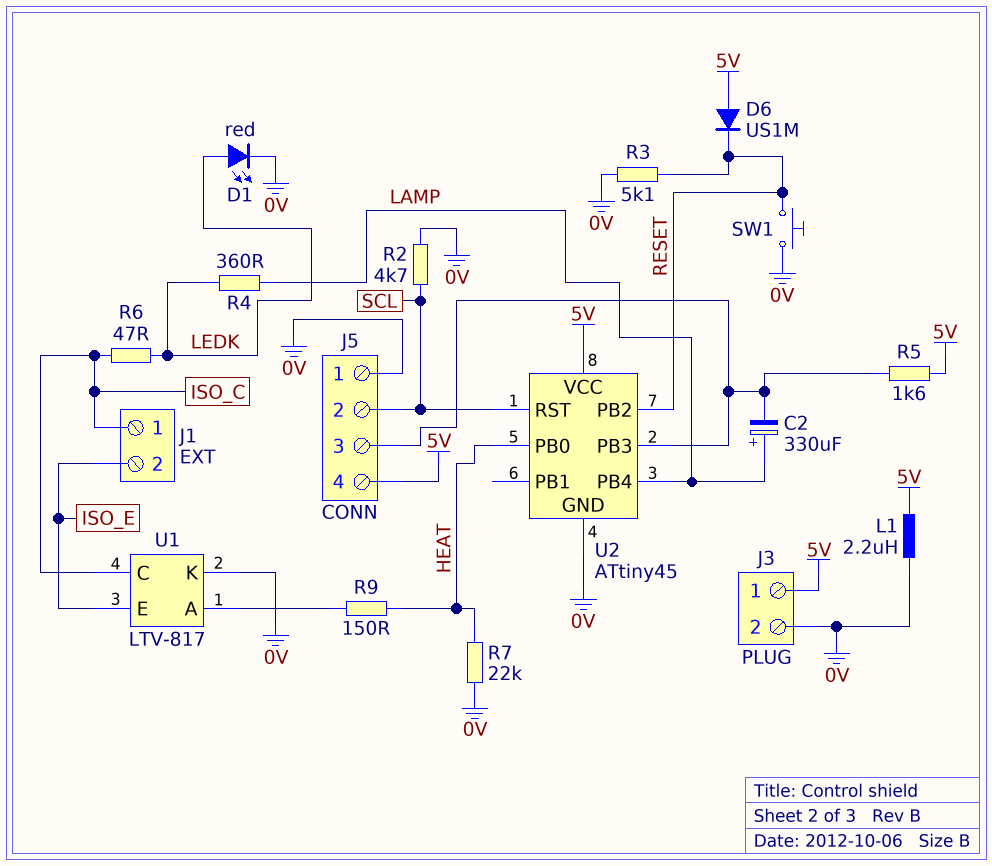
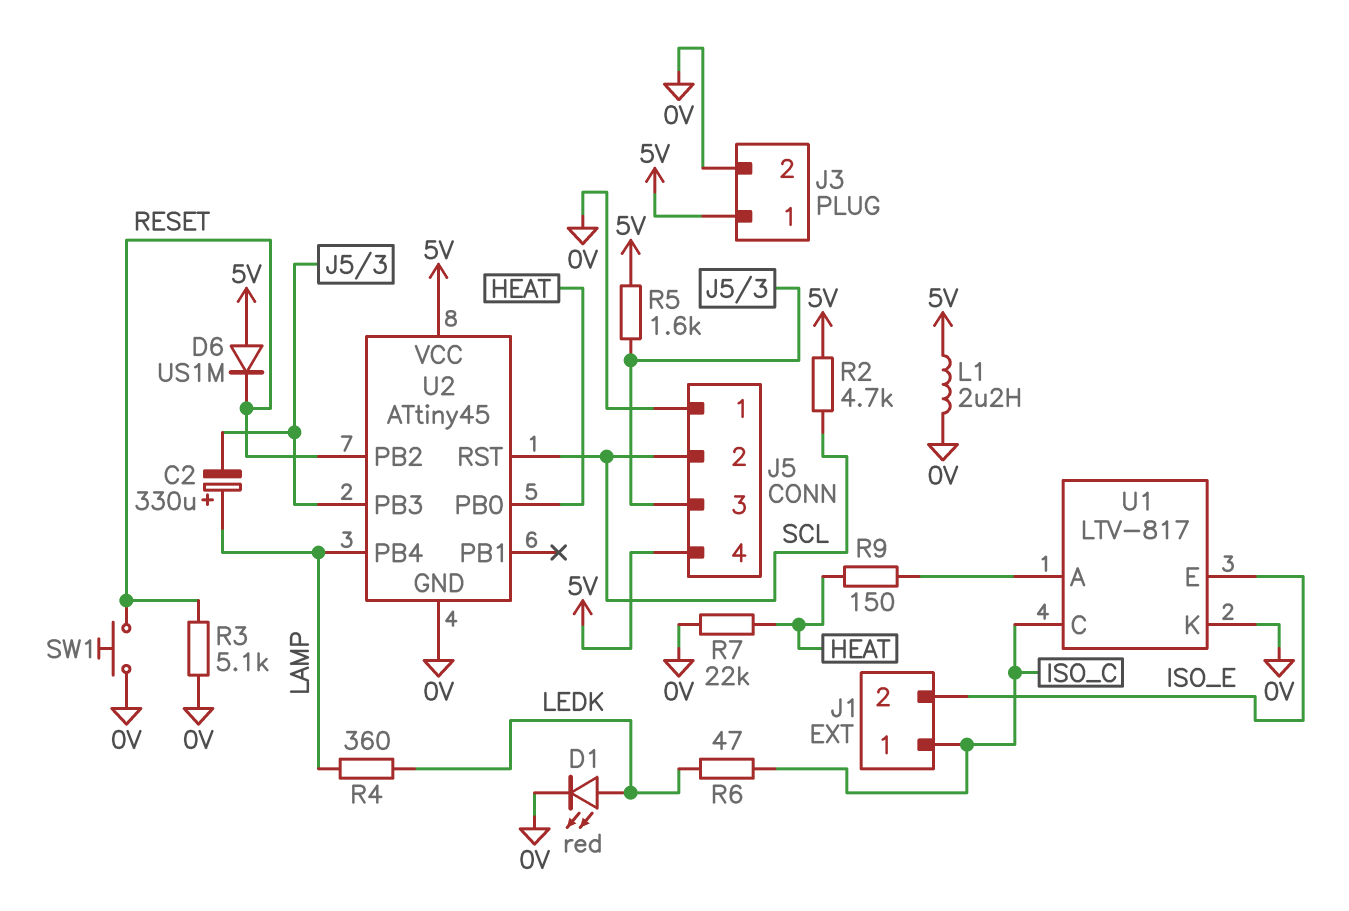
R2: 4.7k (0V, SCL) -> 4.7k (5V, SCL)

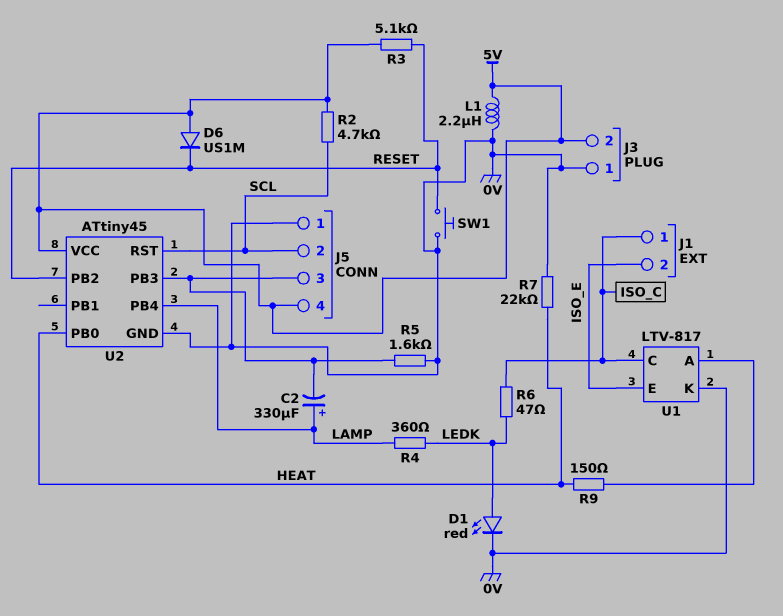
J3 pin 1: 5V -> 0V
J3 pin 2: 0V -> 5V
R3: 5.1k (0V, RESET) -> 5.1k (5V, RESET)
R5: 1.6k (5V, J5/3) -> 1.6k (0V, J5/3)

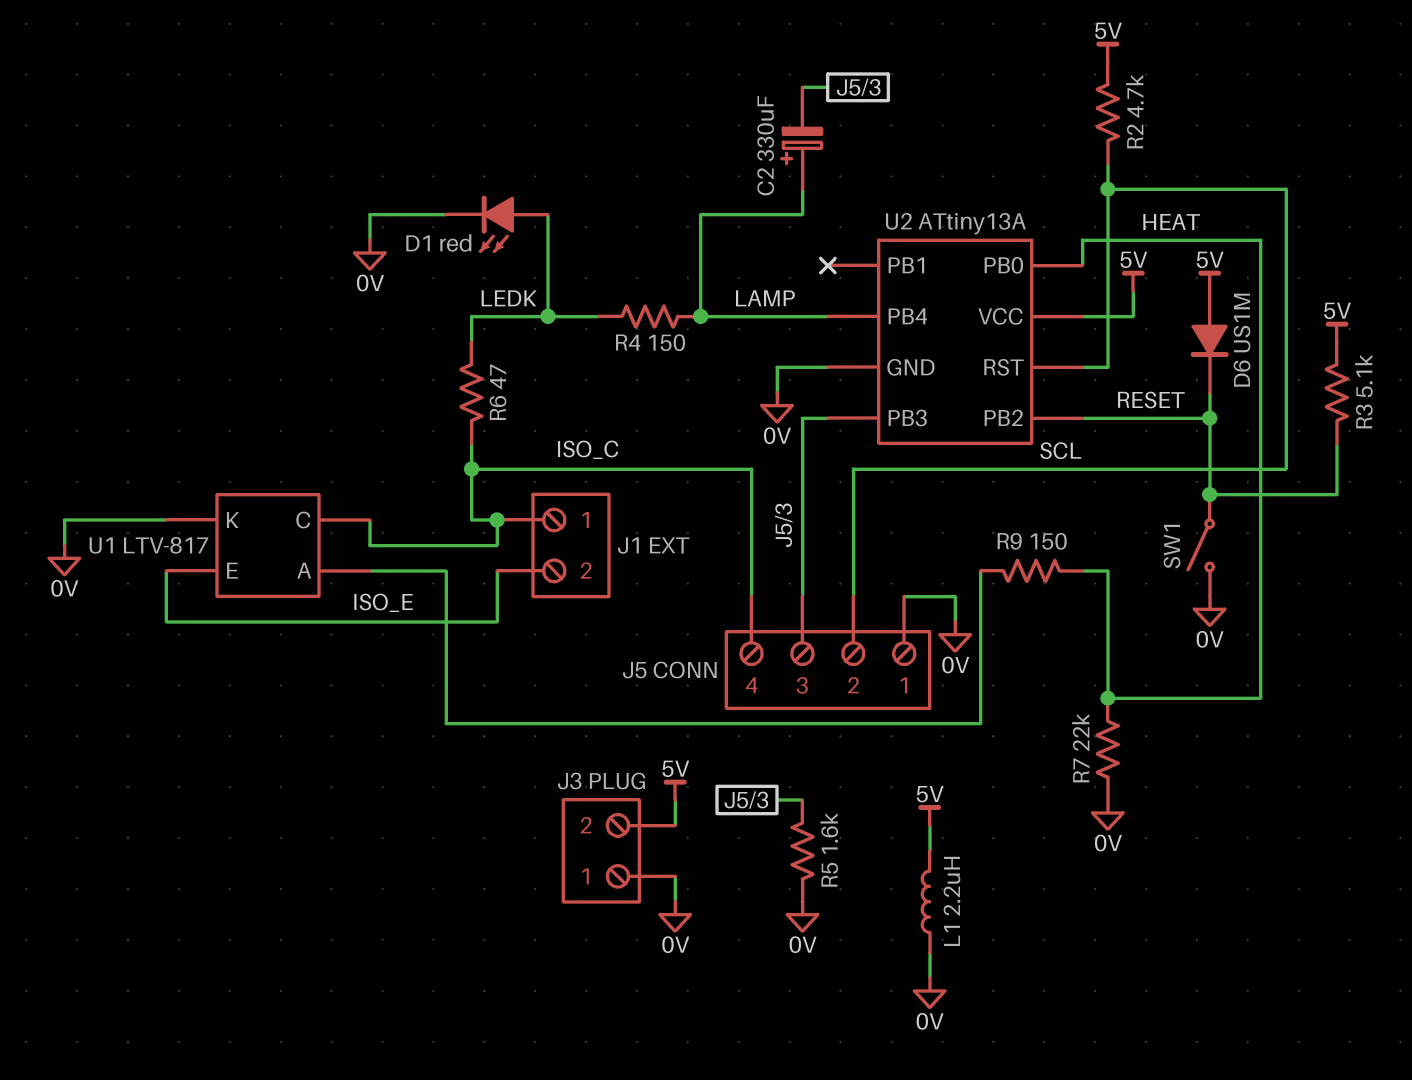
J5 pin 4: 5V -> ISO_C
R4: 360 (LAMP, LEDK) -> 150 (LAMP, LEDK)
SW1: button (0V, RESET) -> switch (0V, RESET)
U2: ATtiny45 -> ATtiny13A

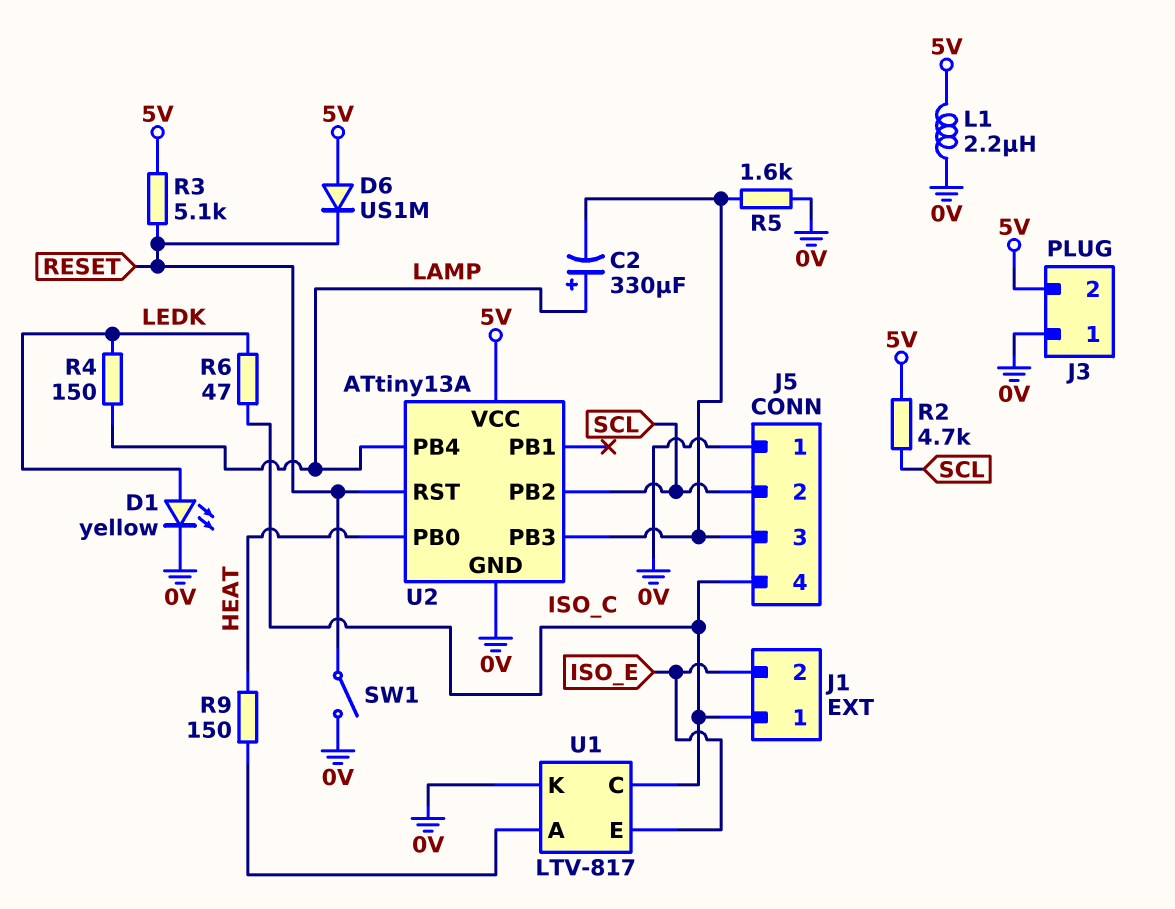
D1: LED red (A LEDK, K 0V) -> LED yellow (A LEDK, K 0V)
R7: 22k (0V, HEAT) -> none
U2 pin PB2: RESET -> SCL
U2 pin RST: SCL -> RESET

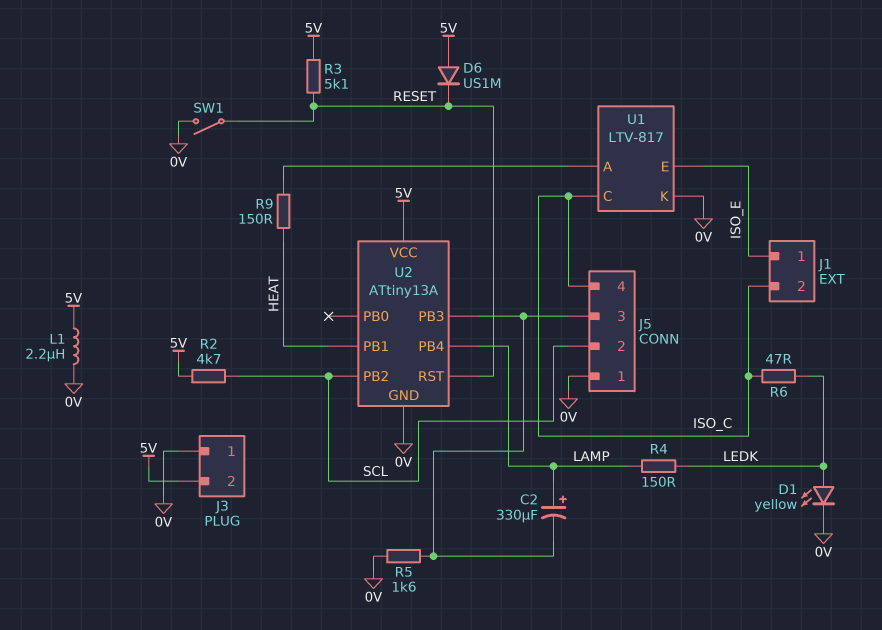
J1 pin 1: ISO_C -> ISO_E
J1 pin 2: ISO_E -> ISO_C
U2 pin PB0: HEAT -> none
U2 pin PB1: none -> HEAT

